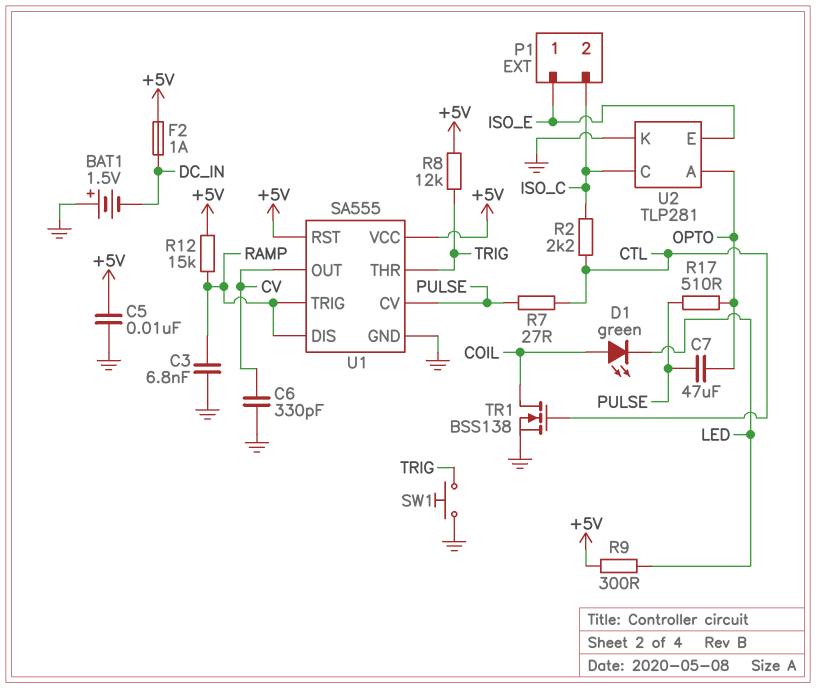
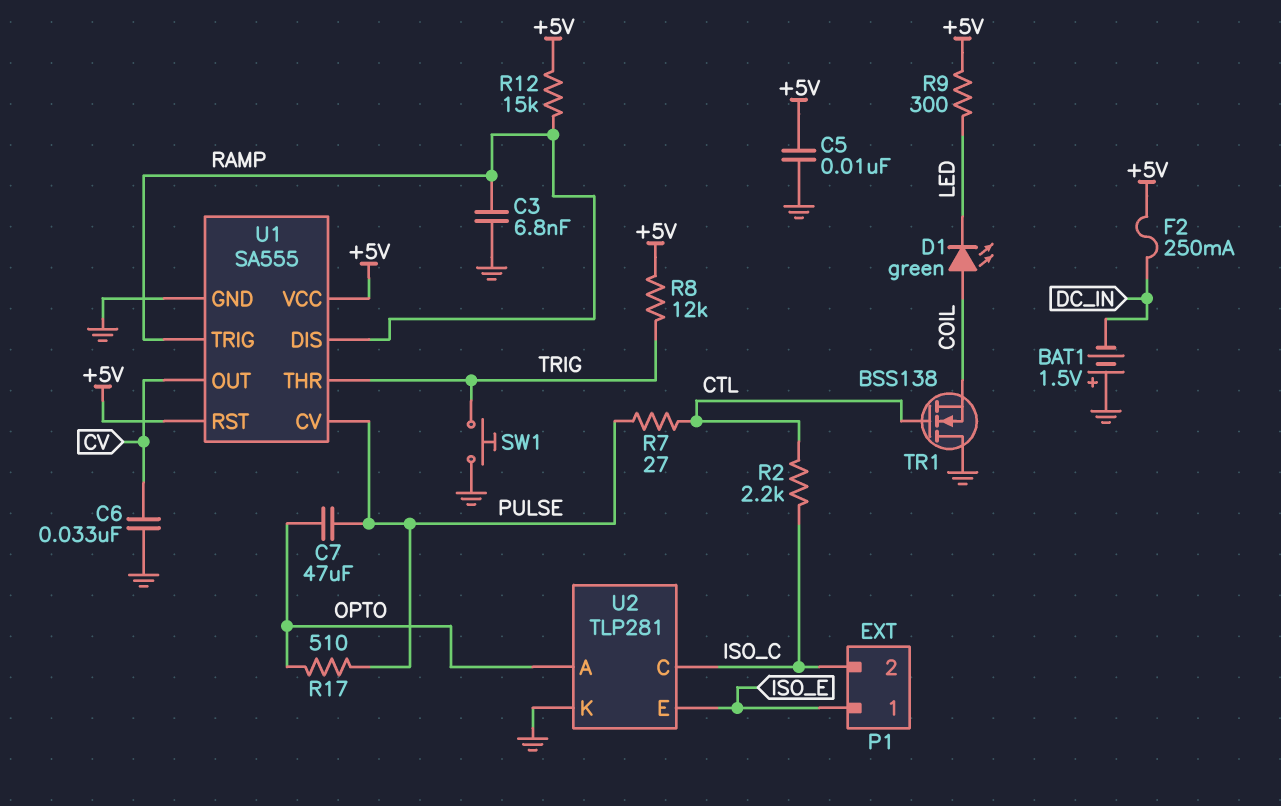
C6: 330pF (CV, GND) -> 33nF (CV, GND)
F2: 1A (+5V, DC_IN) -> 250mA (+5V, DC_IN)
TR1: NMOS BSS138 (G CTL, D COIL, S GND) -> NMOS BSS138 (G CTL, D GND, S COIL)

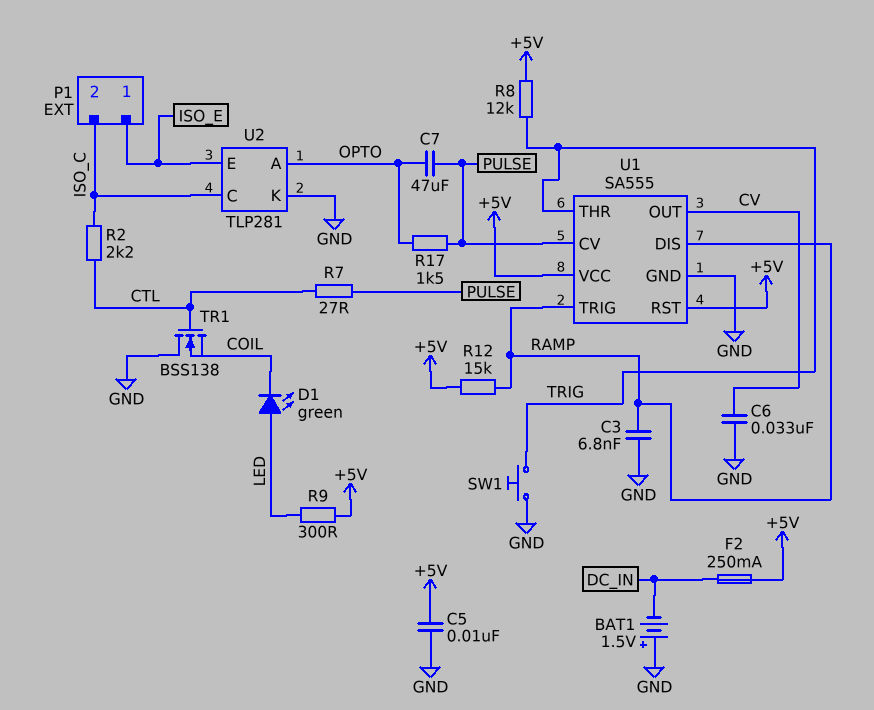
D1: LED green (A COIL, K LED) -> LED green (A LED, K COIL)
R17: 510 (OPTO, PULSE) -> 1.5k (OPTO, PULSE)

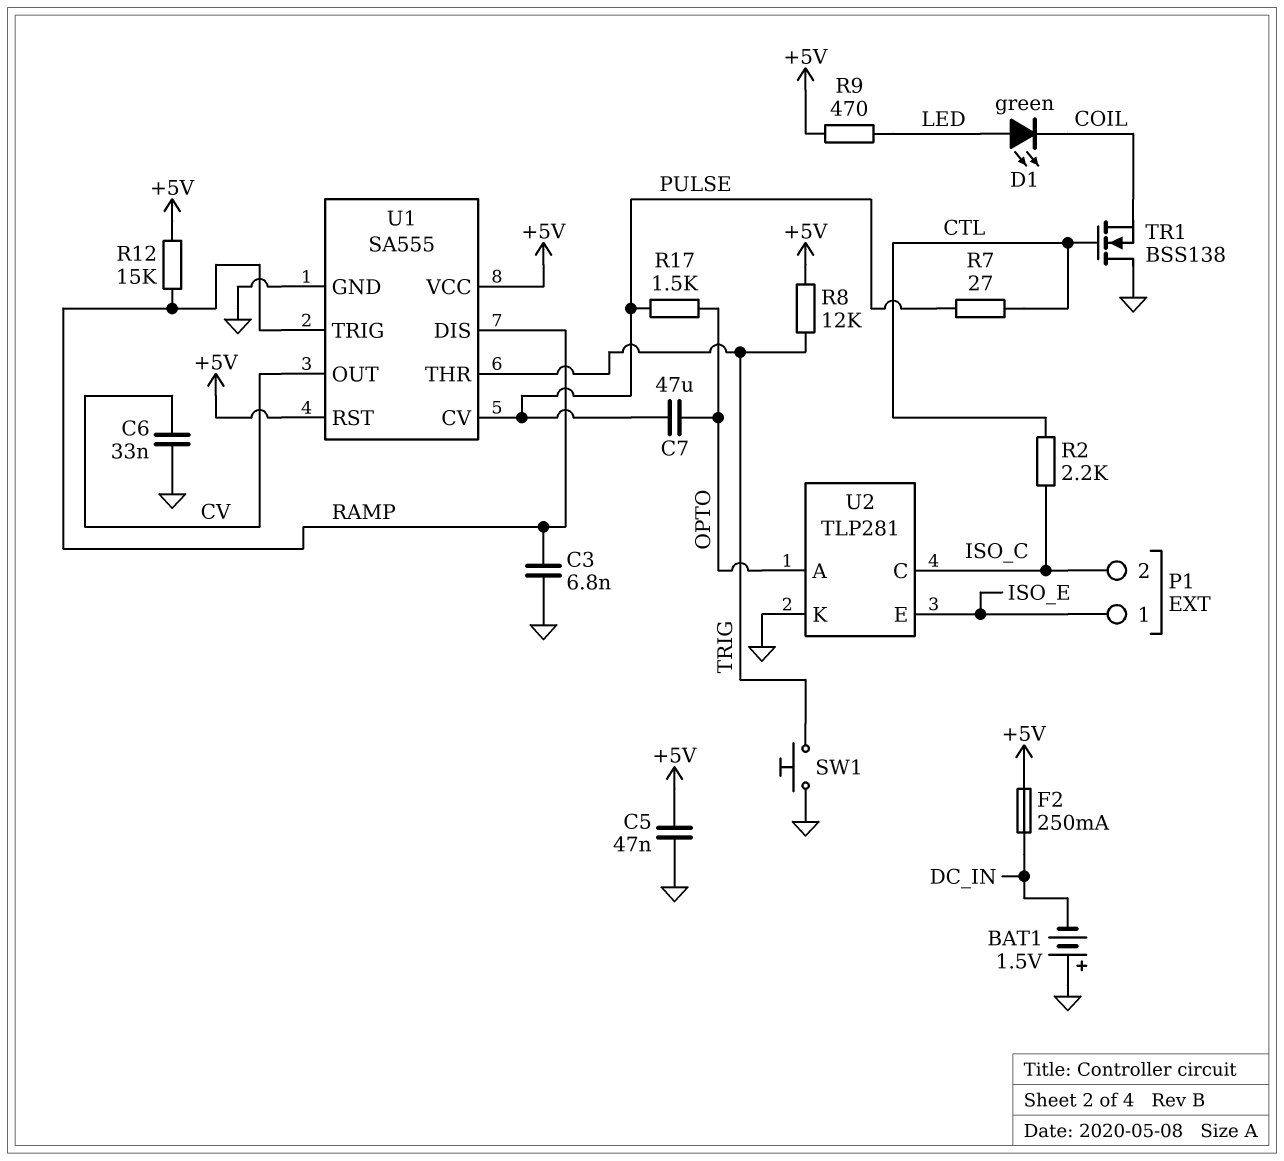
C5: 10nF (+5V, GND) -> 47nF (+5V, GND)
R9: 300 (+5V, LED) -> 470 (+5V, LED)

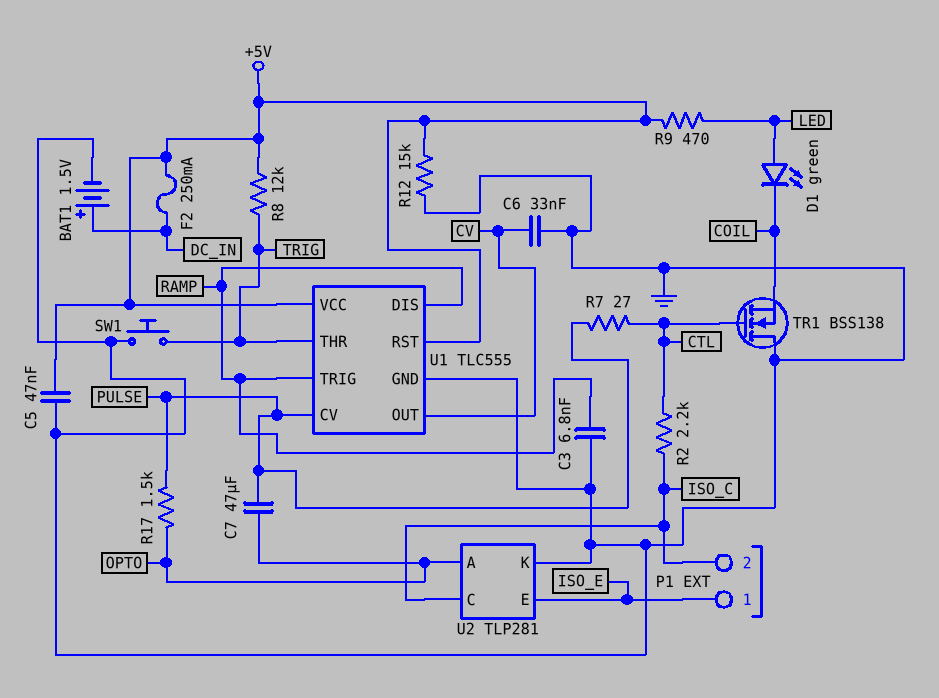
BAT1: 1.5V (plus GND, minus DC_IN) -> 1.5V (plus DC_IN, minus GND)
R12: 15k (+5V, RAMP) -> 15k (+5V, GND)
U1: SA555 -> TLC555

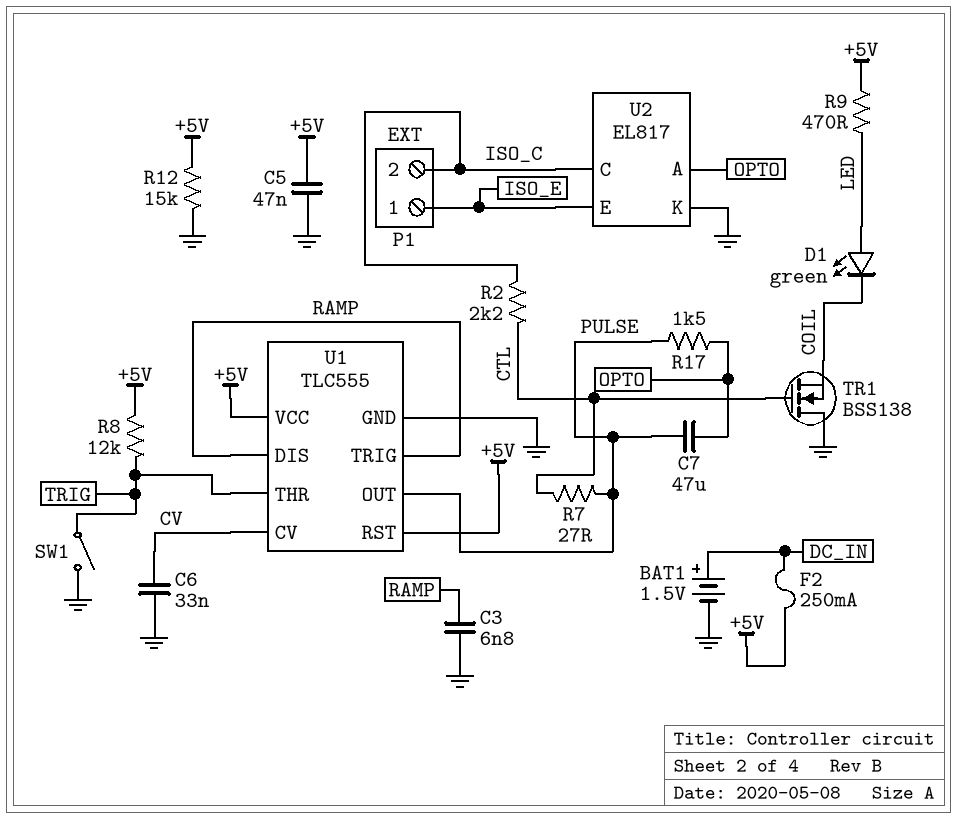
SW1: button (GND, TRIG) -> switch (GND, TRIG)
U1 pin CV: PULSE -> CV
U1 pin OUT: CV -> PULSE
U2: TLP281 -> EL817

